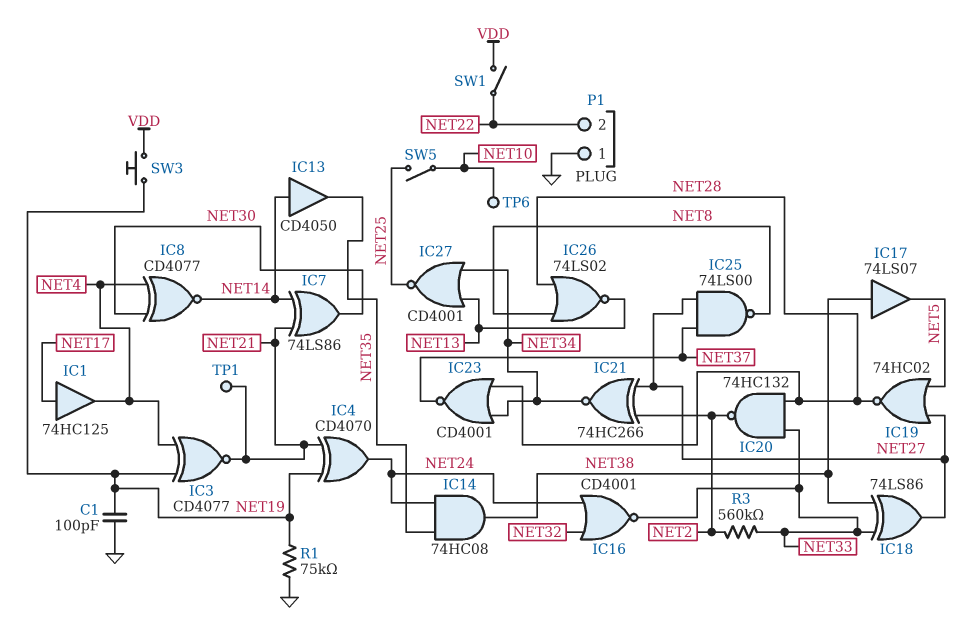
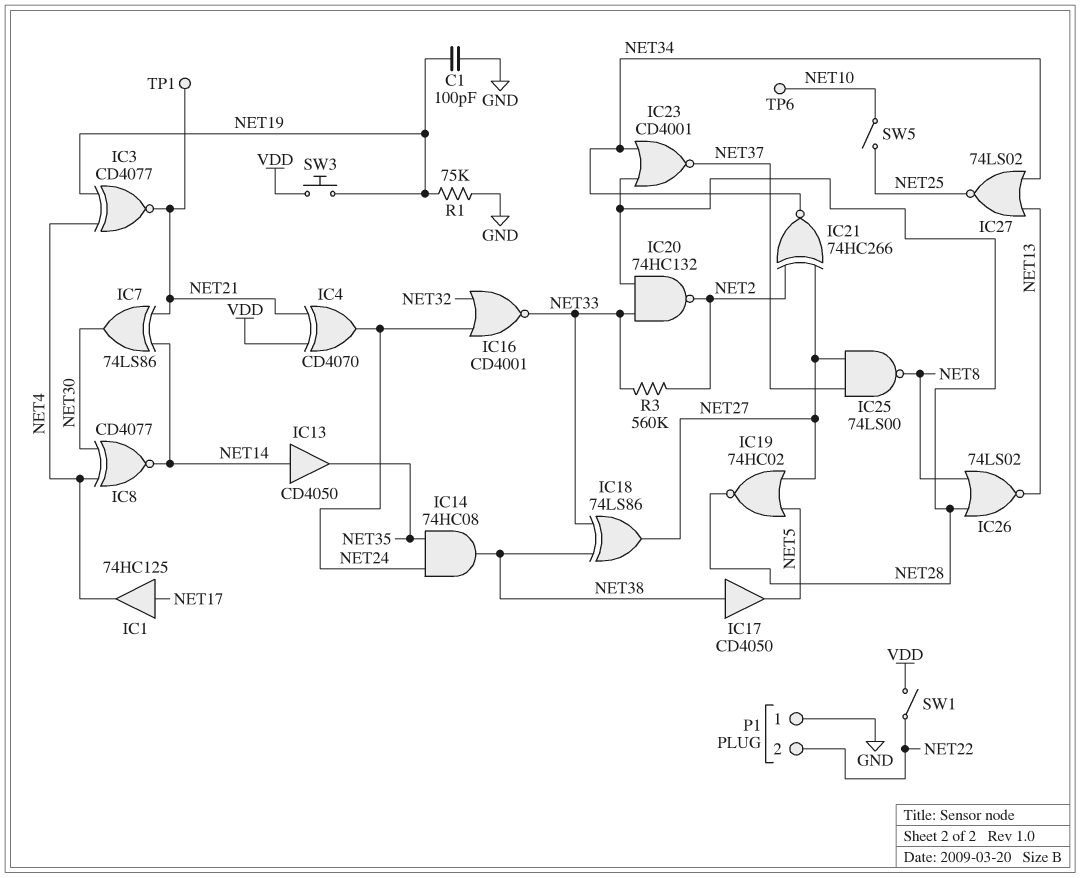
IC4: XOR CD4070 (in NET19, in NET21, out NET24) -> XOR CD4070 (in NET21, in VDD, out NET24)
IC17: buffer 74LS07 (in NET38, out NET5) -> buffer CD4050 (in NET38, out NET5)
IC27: NOR CD4001 (in NET13, in NET34, out NET25) -> NOR 74LS02 (in NET13, in NET34, out NET25)

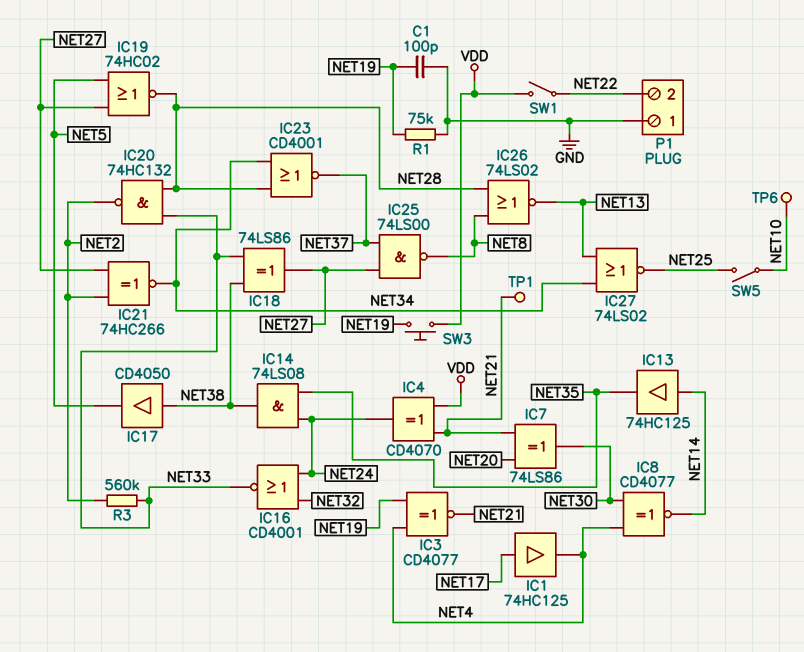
IC7: XOR 74LS86 (in NET14, in NET21, out NET30) -> XOR 74LS86 (in NET20, in NET21, out NET30)
IC13: buffer CD4050 (in NET14, out NET35) -> buffer 74HC125 (in NET14, out NET35)
IC14: AND 74HC08 (in NET24, in NET35, out NET38) -> AND 74LS08 (in NET24, in NET35, out NET38)

